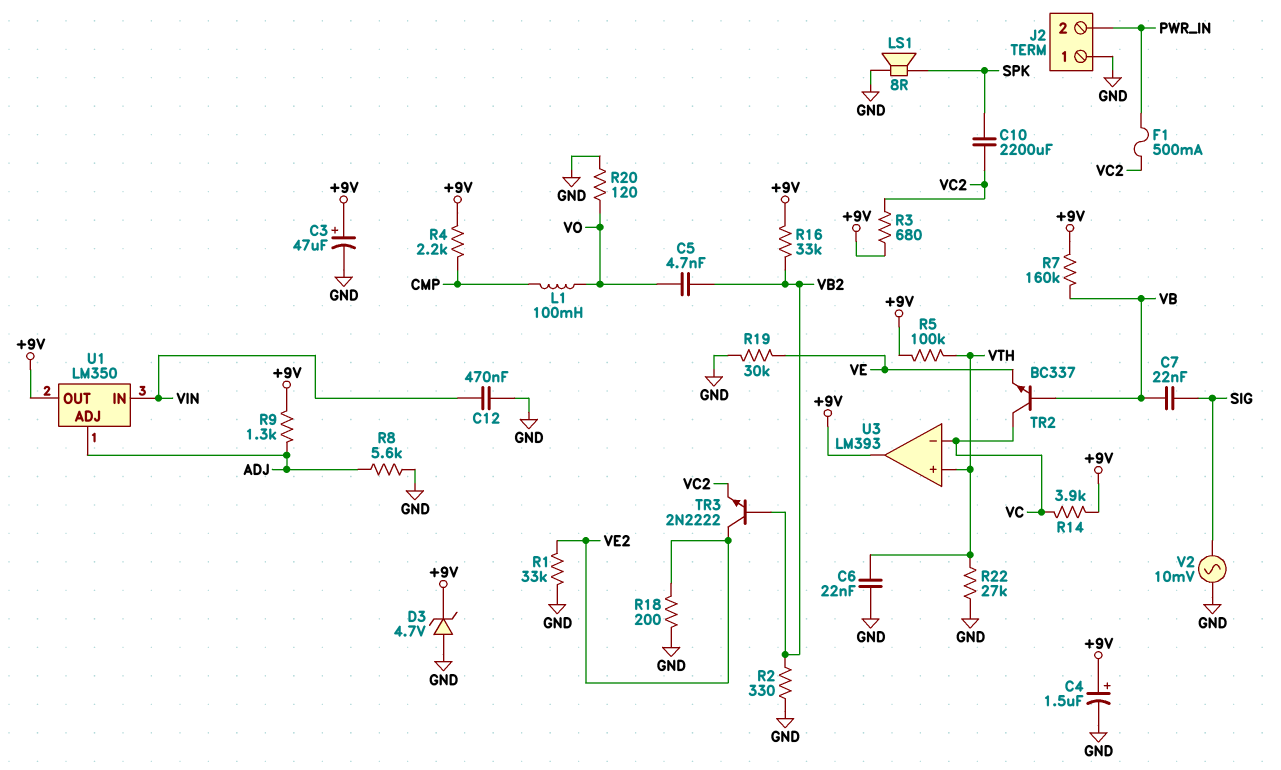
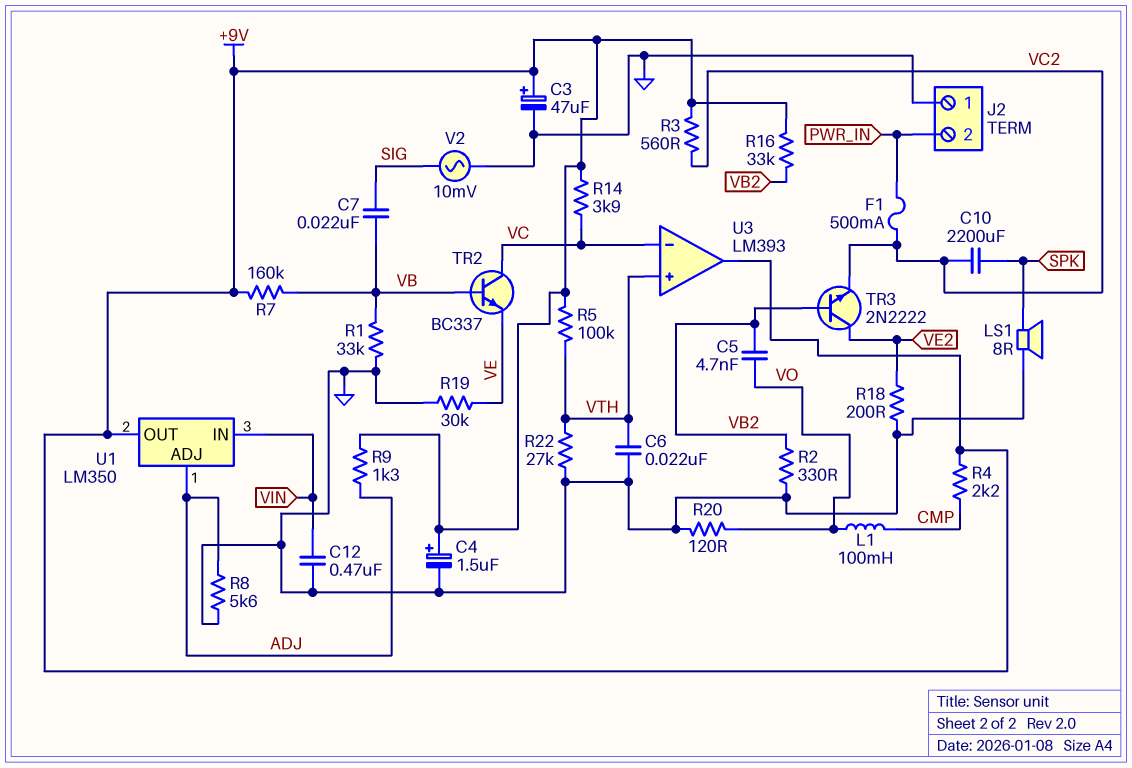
D3: zener 4.7V (A GND, K +9V) -> none
R1: 33k (GND, VE2) -> 33k (GND, VB)
R3: 680 (+9V, VC2) -> 560 (+9V, VC2)

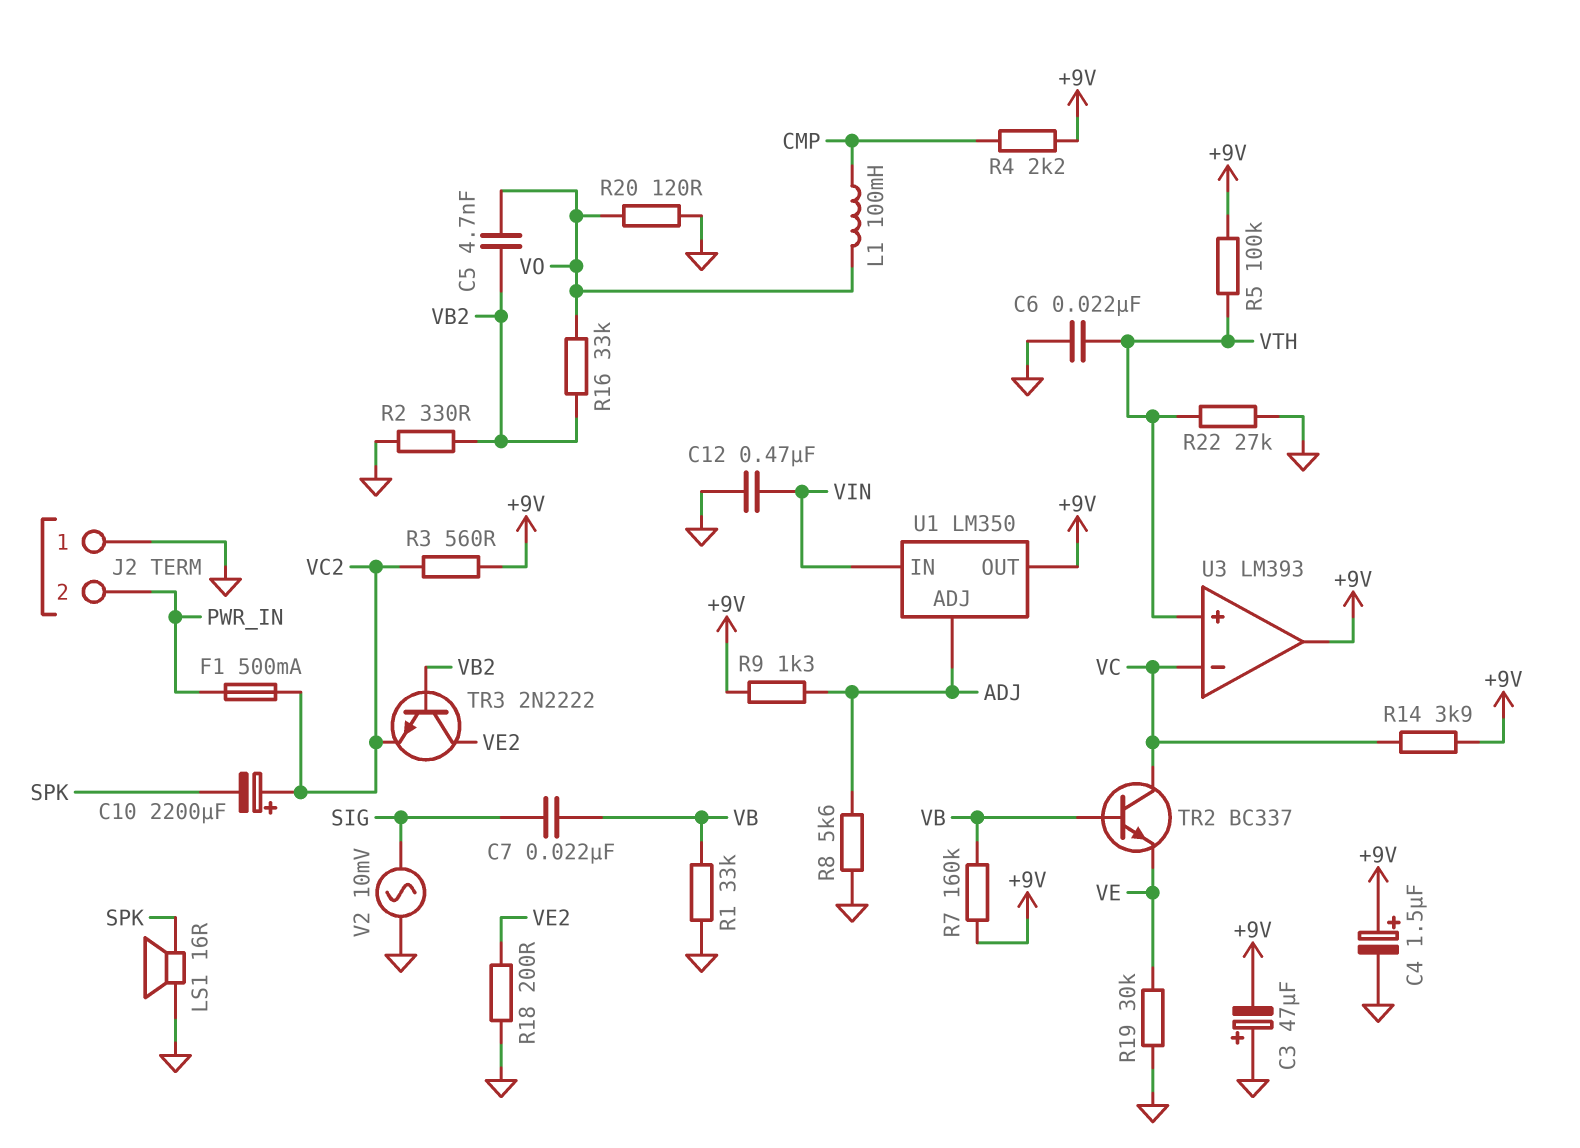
C3: 47uF (plus +9V, minus GND) -> 47uF (plus GND, minus +9V)
C10: 2200uF (SPK, VC2) -> 2200uF (plus VC2, minus SPK)
LS1: speaker 8R (GND, SPK) -> speaker 16R (GND, SPK)
R16: 33k (+9V, VB2) -> 33k (VB2, VO)

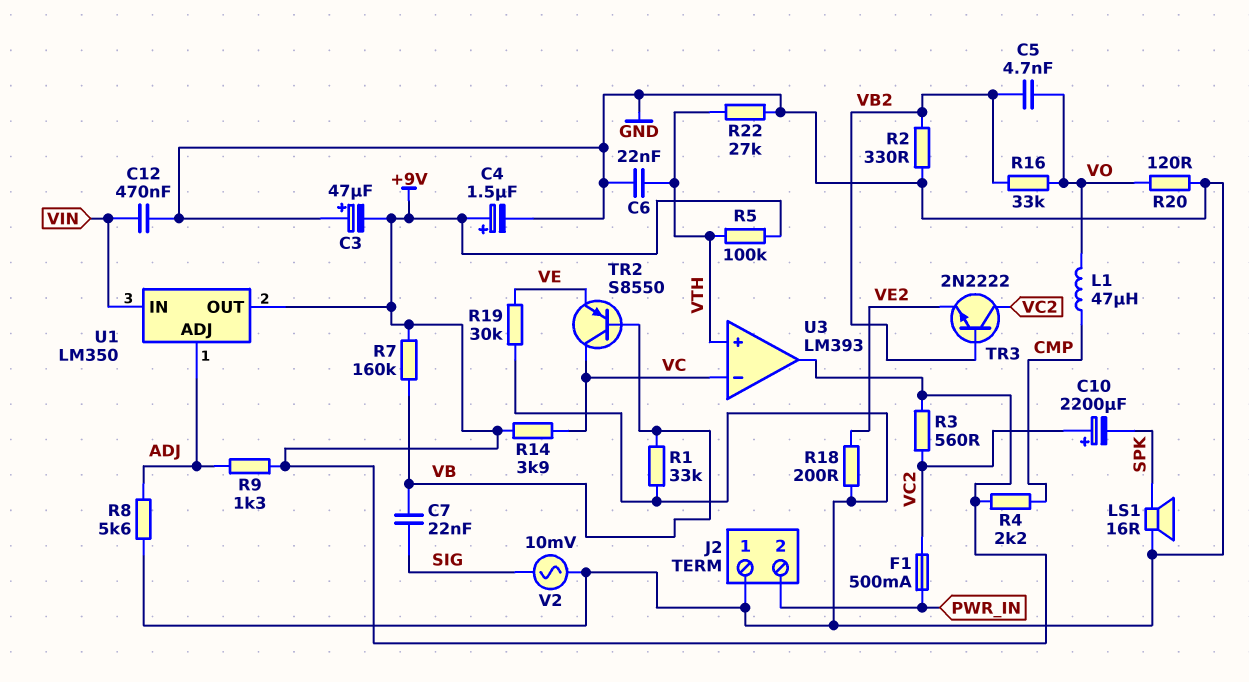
L1: 100mH (CMP, VO) -> 47uH (CMP, VO)
TR2: NPN BC337 (B VB, C VC, E VE) -> PNP S8550 (B VB, C VC, E VE)
TR3: NPN 2N2222 (B VB2, C VE2, E VC2) -> NPN 2N2222 (B VB2, C VC2, E VE2)

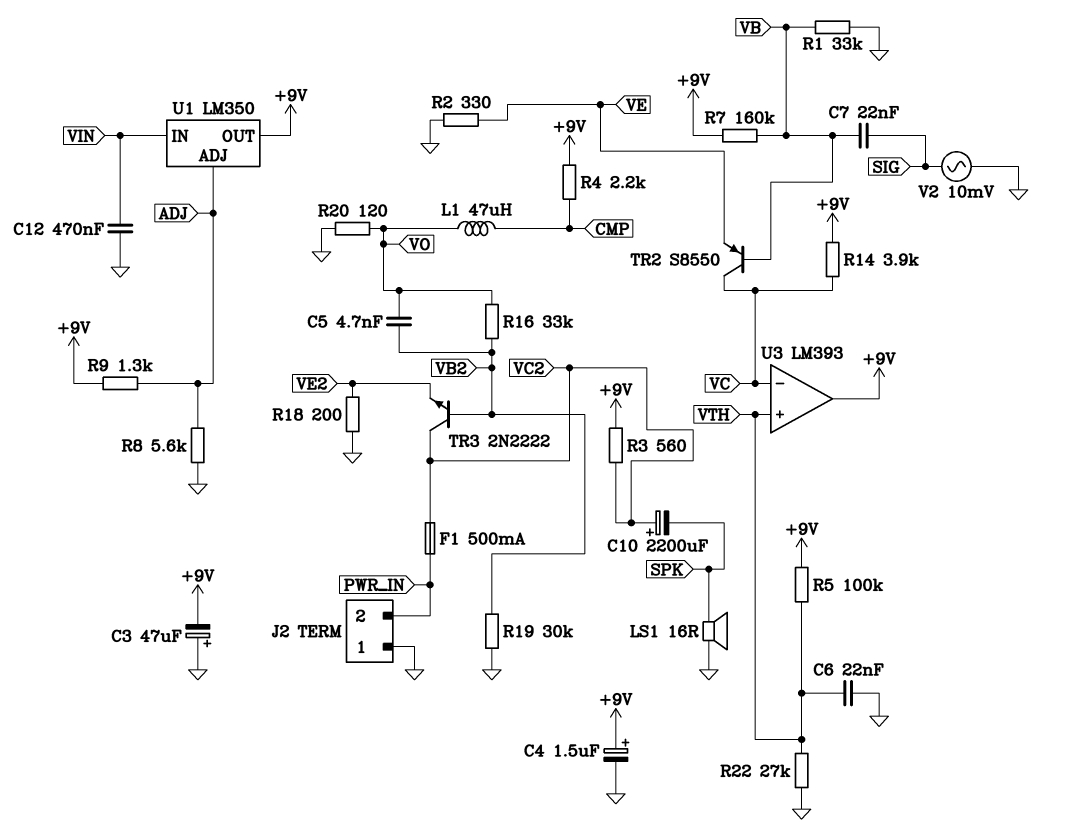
R2: 330 (GND, VB2) -> 330 (GND, VE)
R19: 30k (GND, VE) -> 30k (GND, VB2)

